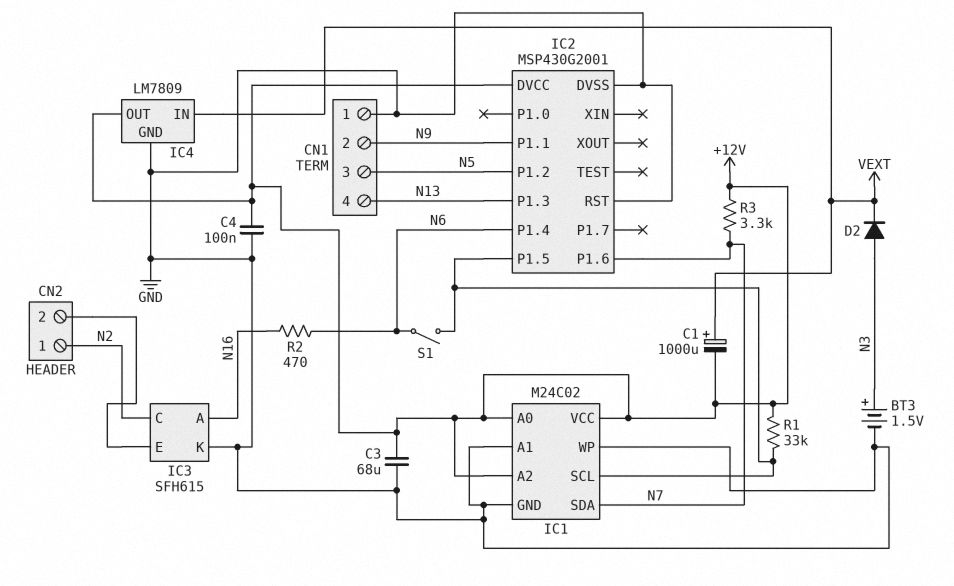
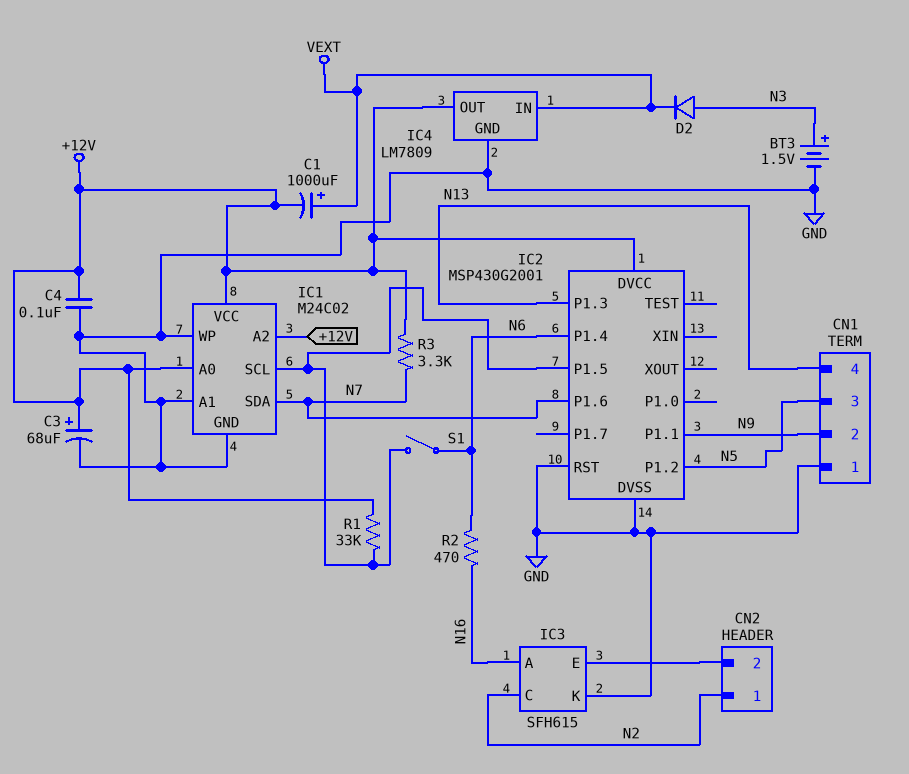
C3: 68uF (+12V, GND) -> 68uF (plus +12V, minus GND)

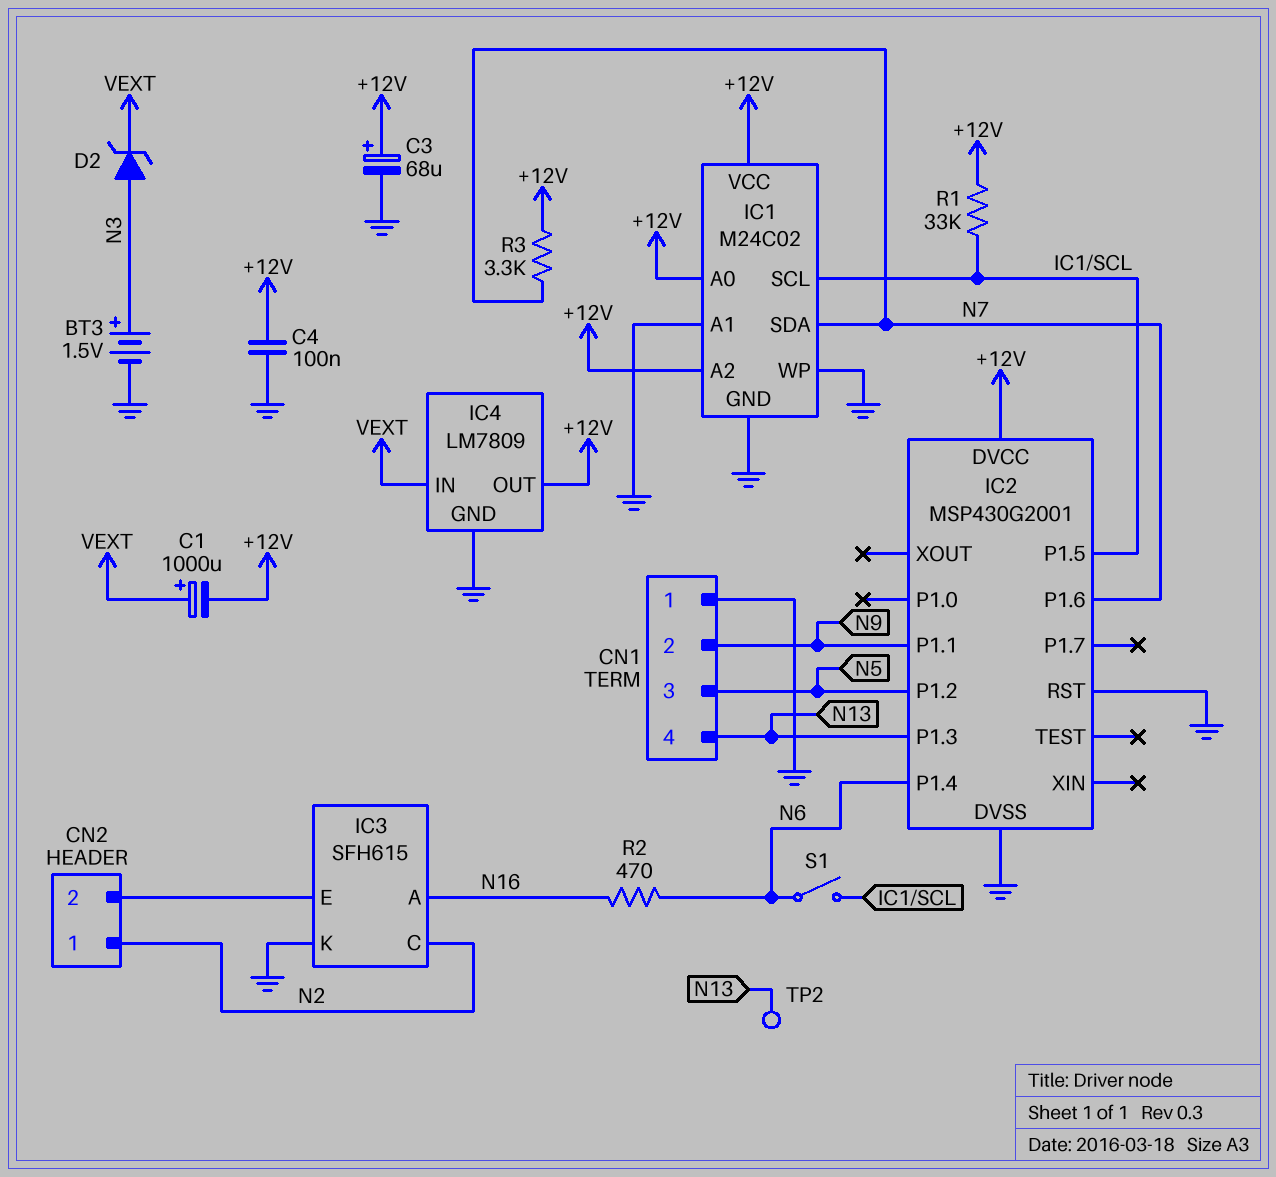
D2: diode (A N3, K VEXT) -> zener (A N3, K VEXT)
TP2: none -> test point (N13)

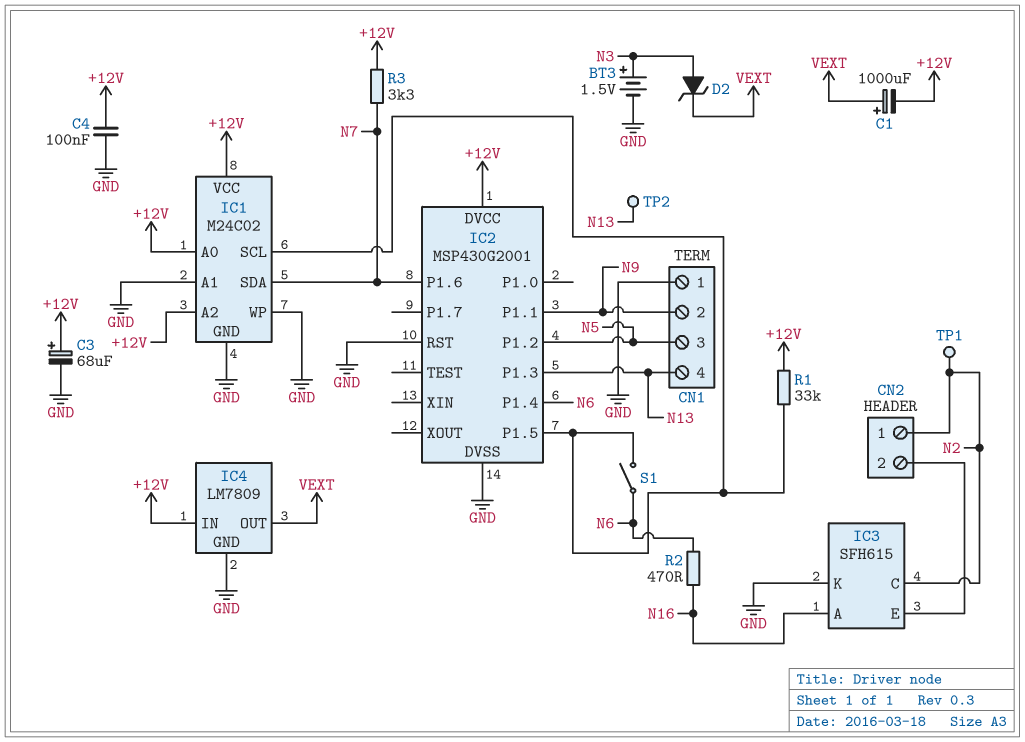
IC4 pin IN: VEXT -> +12V
IC4 pin OUT: +12V -> VEXT
TP1: none -> test point (N2)

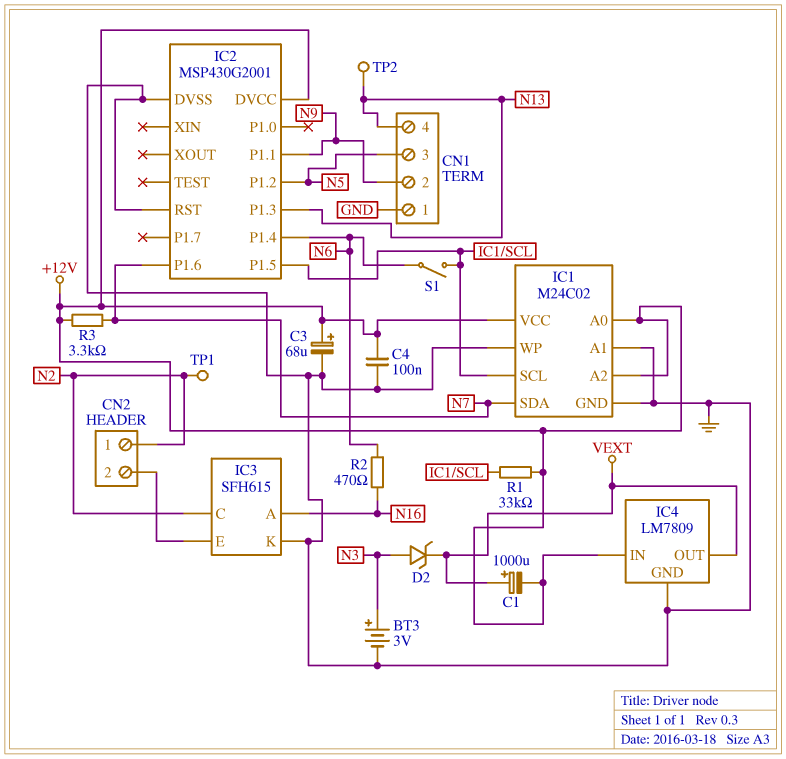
BT3: 1.5V (plus N3, minus GND) -> 3V (plus N3, minus GND)

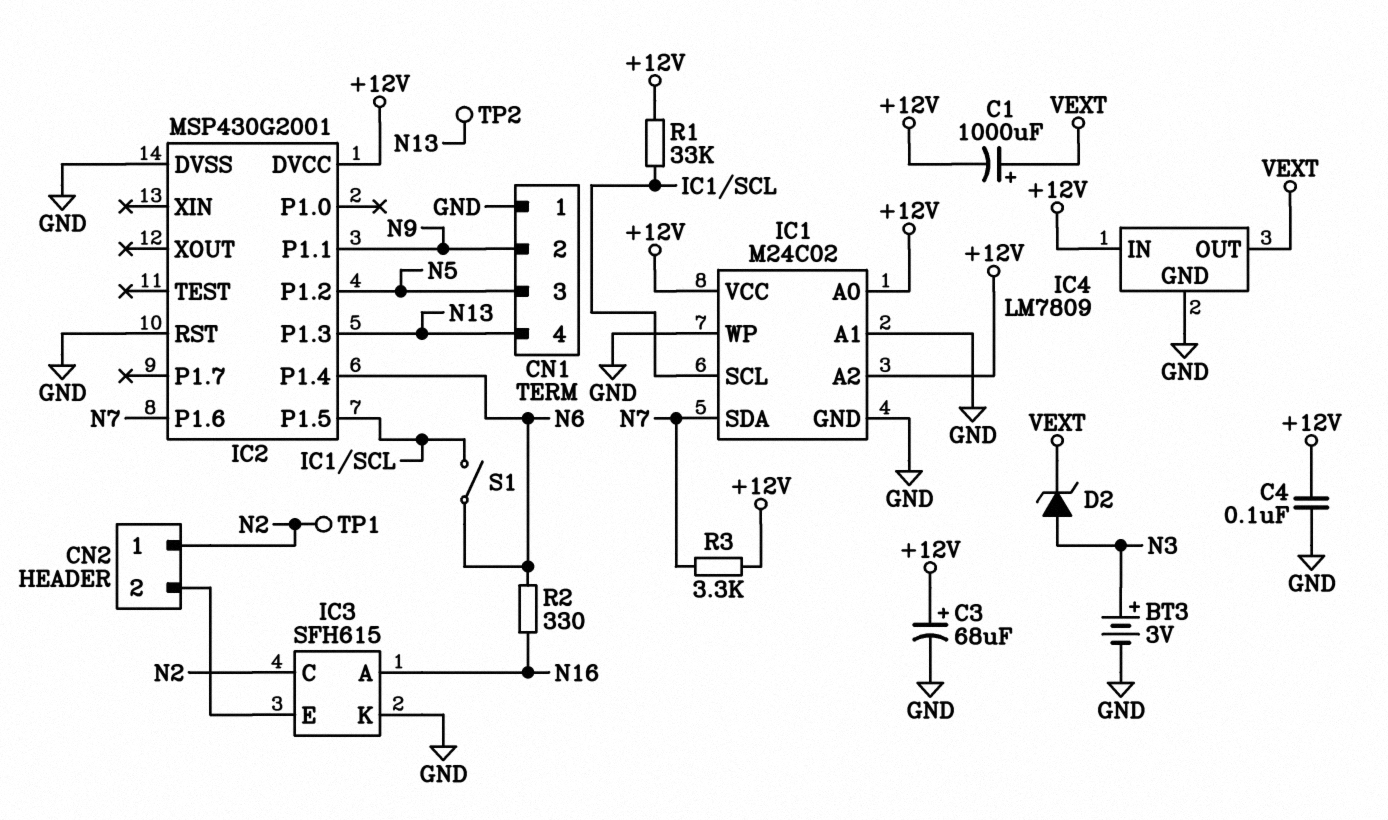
R2: 470 (N6, N16) -> 330 (N6, N16)

